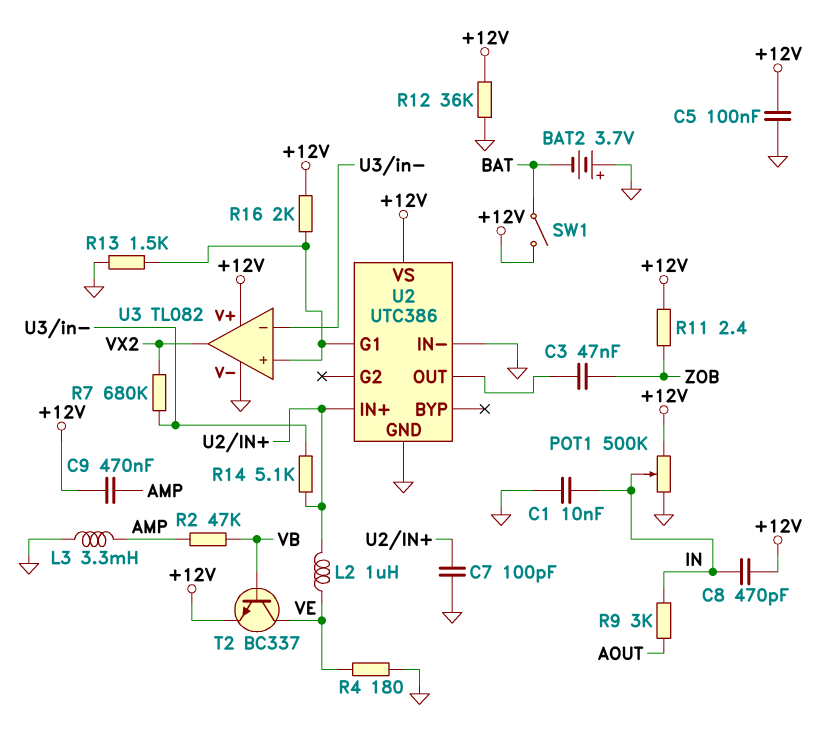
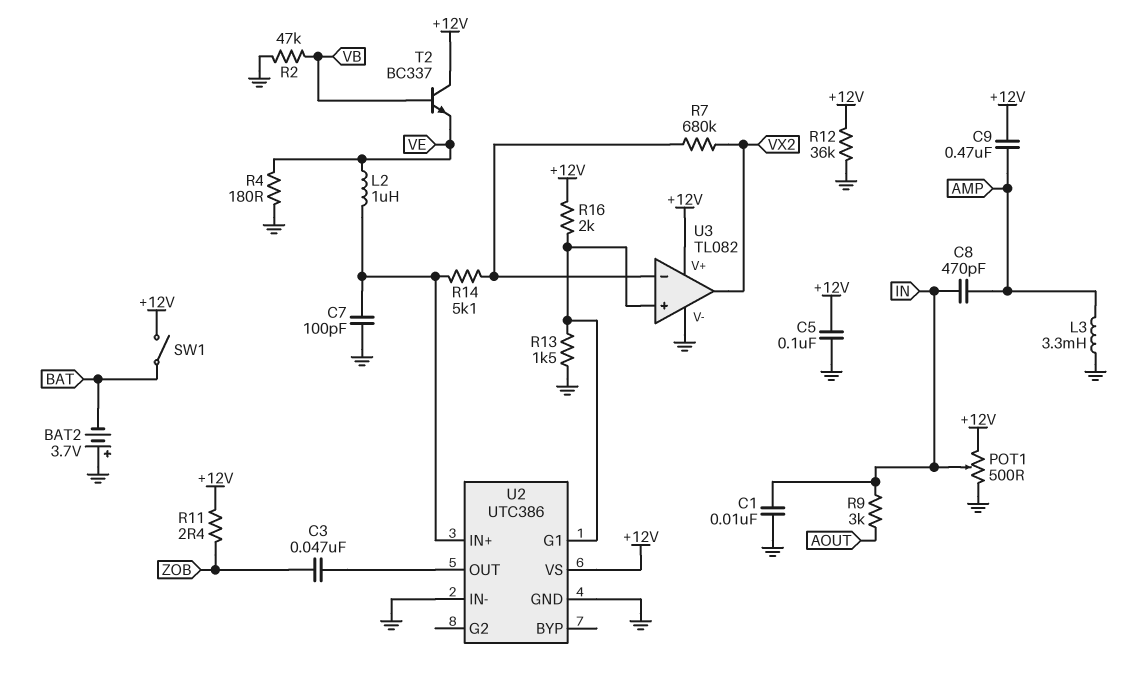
C8: 470pF (+12V, IN) -> 470pF (AMP, IN)
POT1: 500k (+12V, GND, wiper IN) -> 500 (+12V, GND, wiper IN)
R2: 47k (AMP, VB) -> 47k (GND, VB)
T2: NPN BC337 (B VB, C VE, E +12V) -> NPN BC337 (B VB, C +12V, E VE)

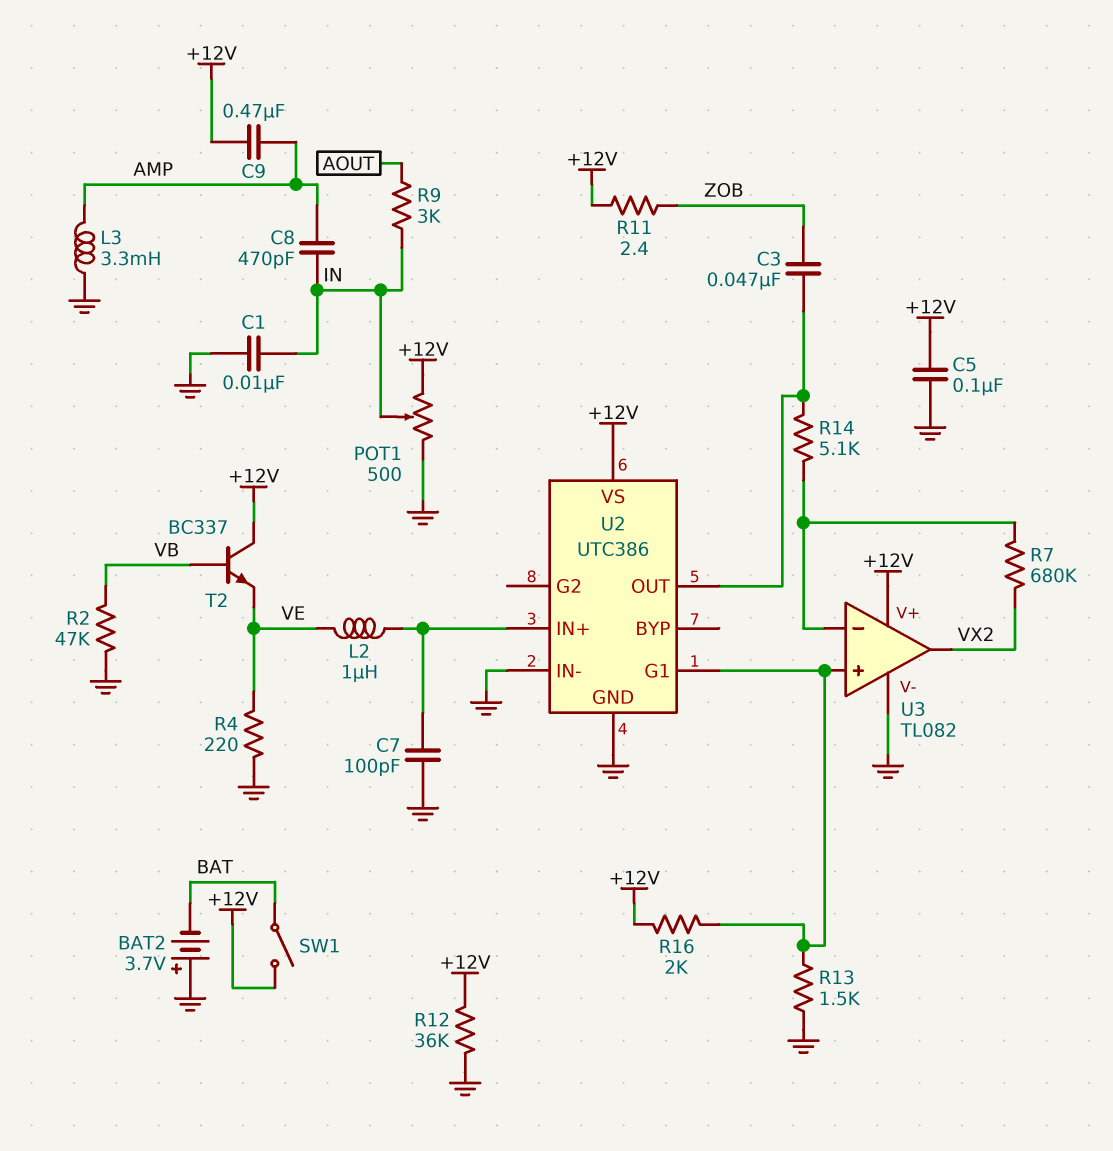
R4: 180 (GND, VE) -> 220 (GND, VE)
R14: 5.1k (U2/IN+, U3/in-) -> 5.1k (U2/OUT, U3/in-)

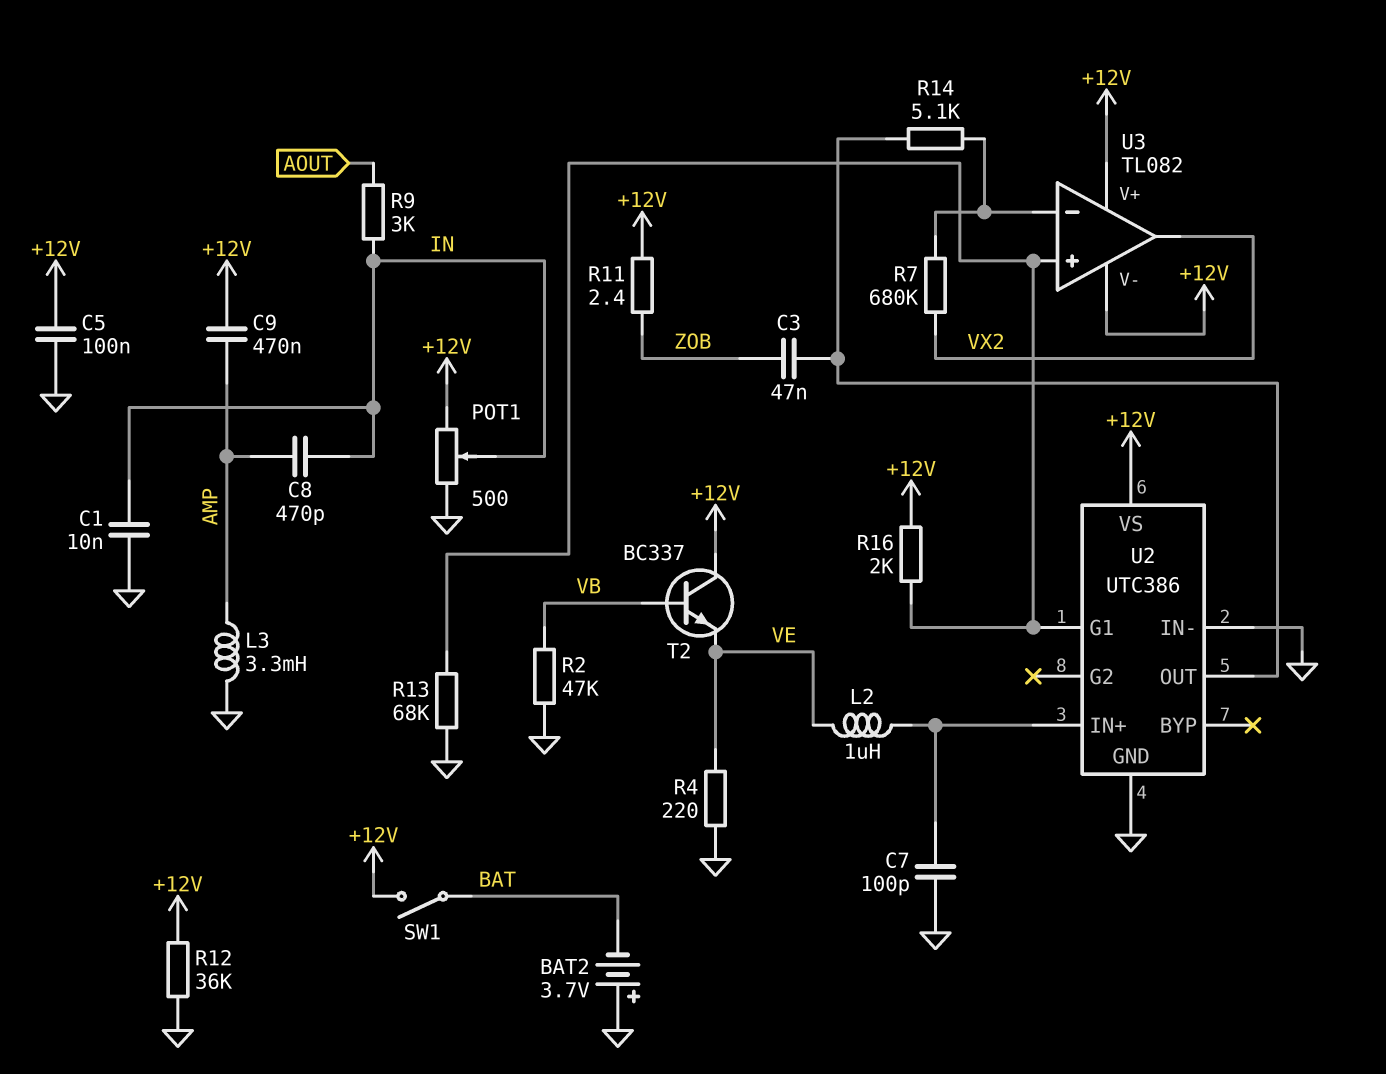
R13: 1.5k (GND, U2/G1) -> 68k (GND, U2/G1)
U3 pin V-: GND -> +12V

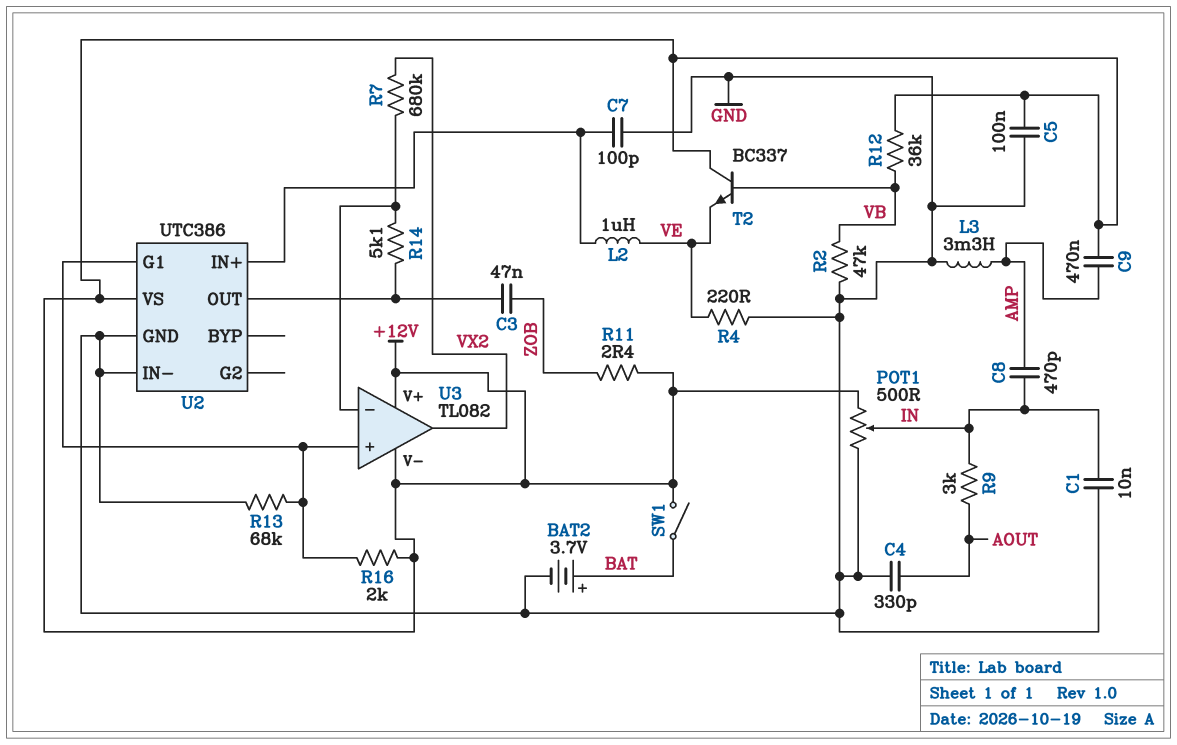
BAT2: 3.7V (plus GND, minus BAT) -> 3.7V (plus BAT, minus GND)
C4: none -> 330pF (AOUT, GND)
R12: 36k (+12V, GND) -> 36k (+12V, VB)

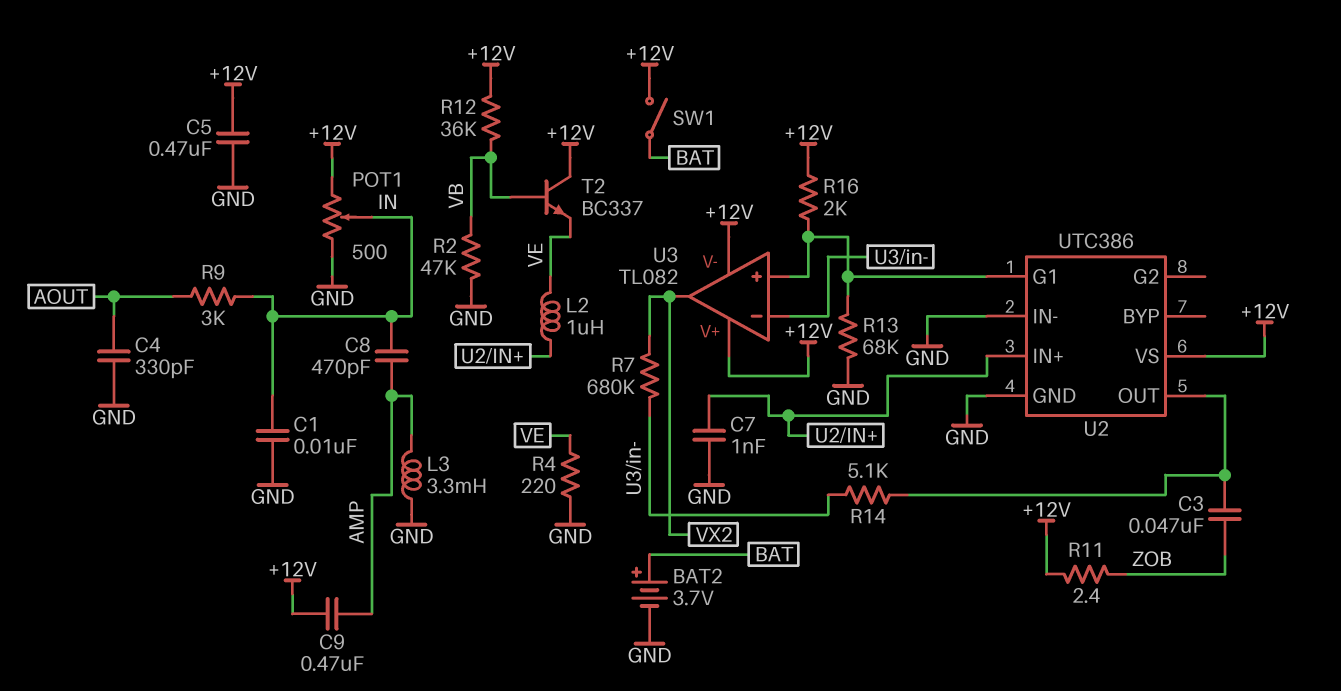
C5: 100nF (+12V, GND) -> 470nF (+12V, GND)
C7: 100pF (GND, U2/IN+) -> 1nF (GND, U2/IN+)

